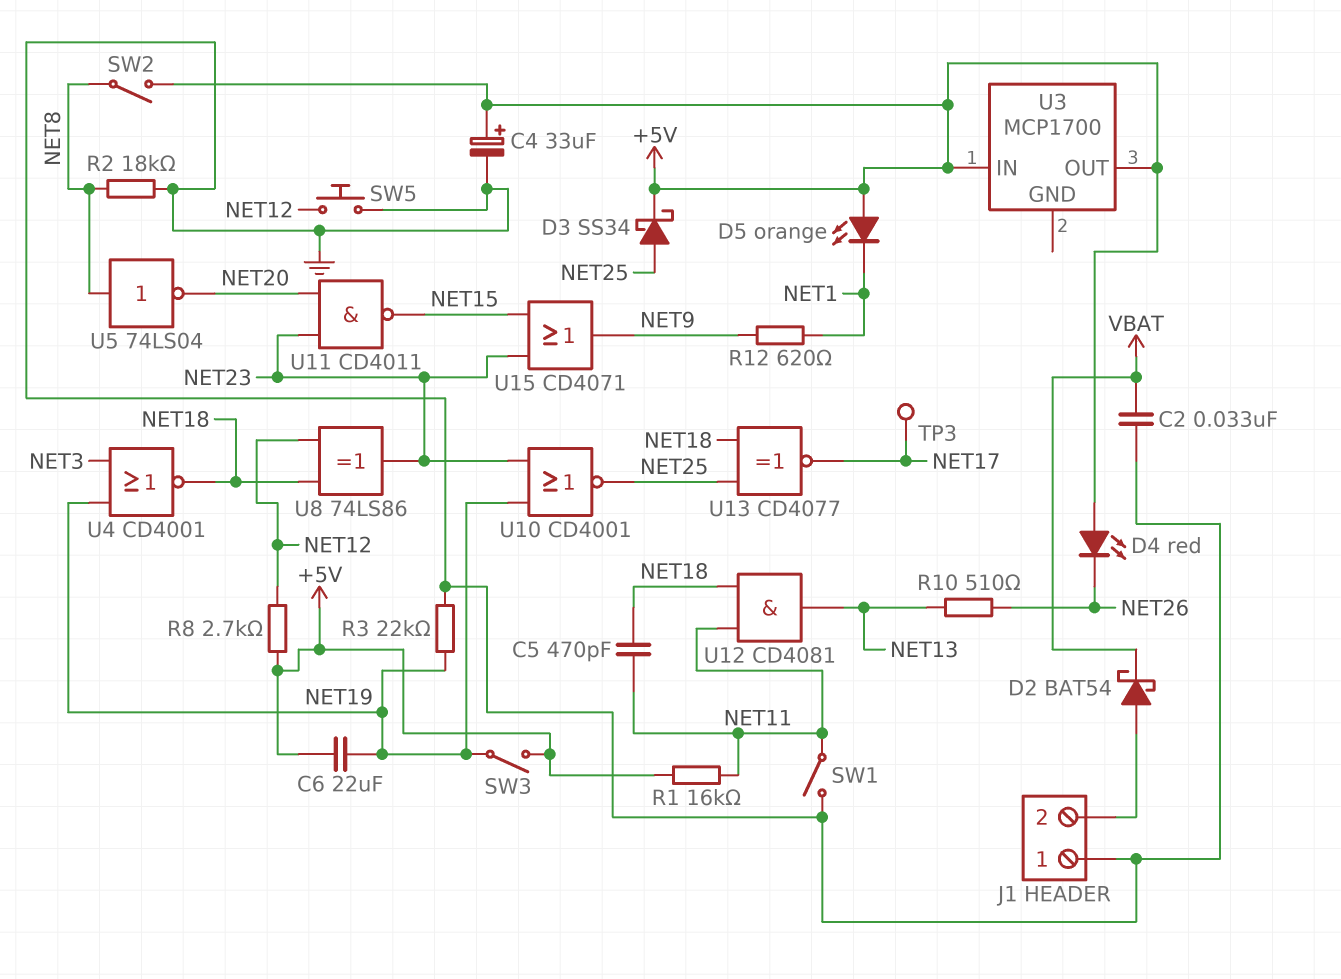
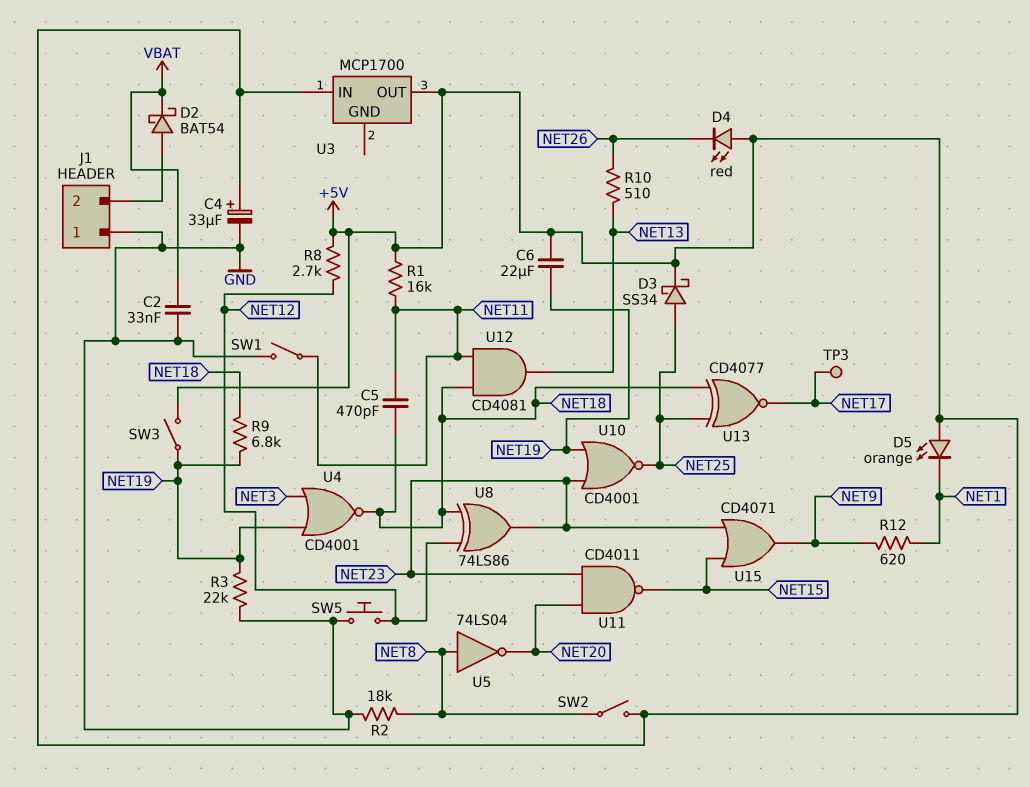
R9: none -> 6.8k (NET18, NET19)

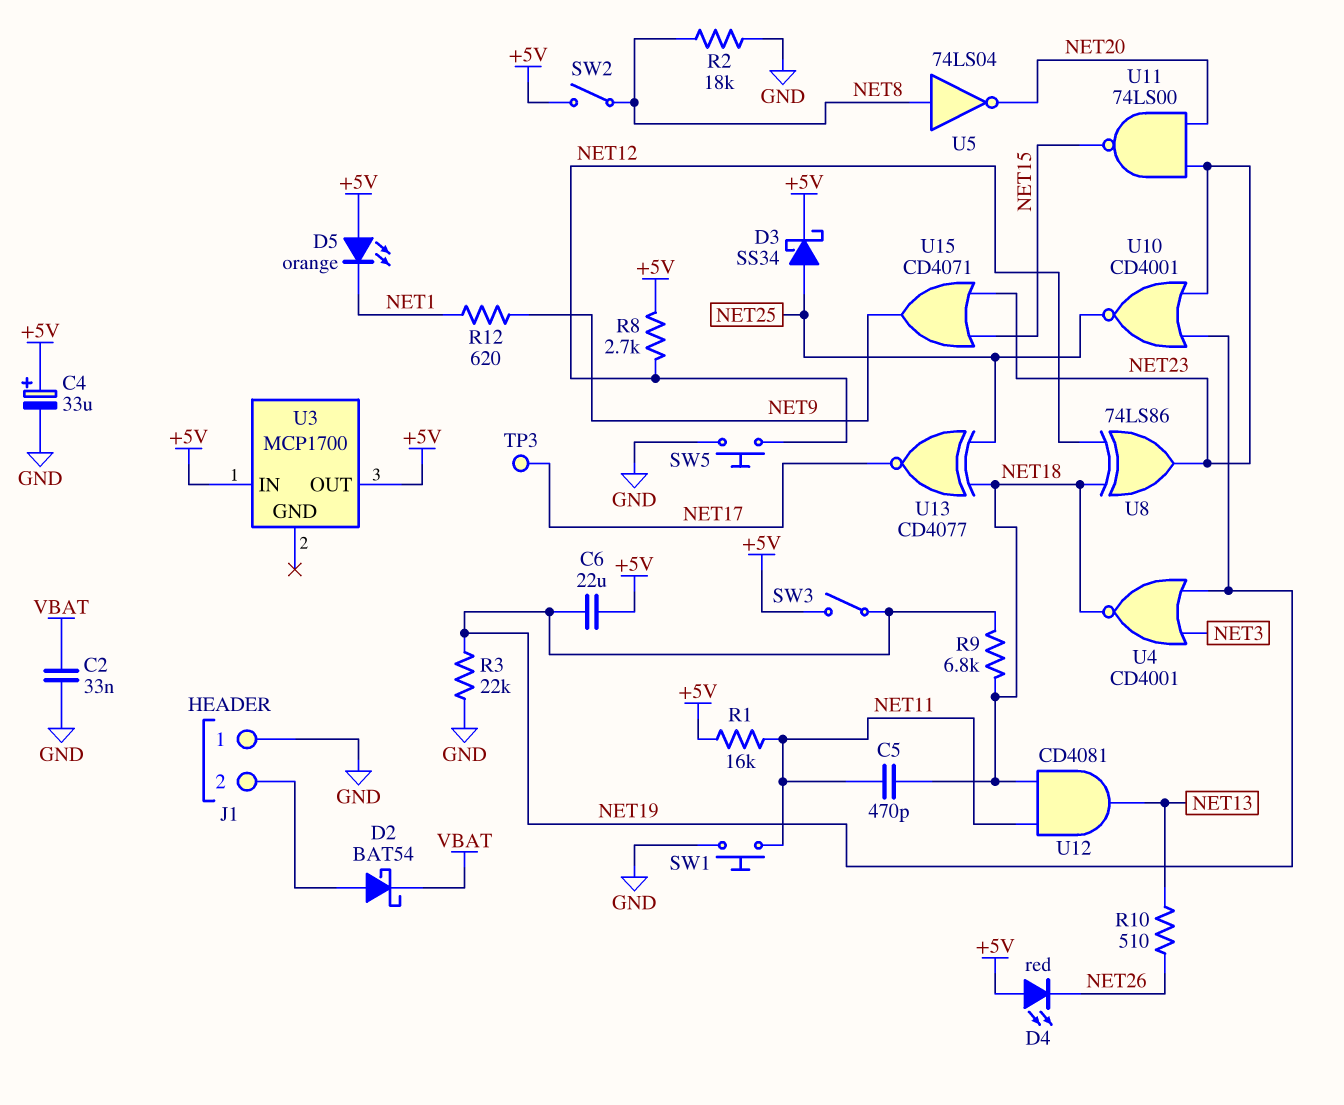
SW1: switch (GND, NET11) -> button (GND, NET11)
U11: NAND CD4011 (in NET20, in NET23, out NET15) -> NAND 74LS00 (in NET20, in NET23, out NET15)

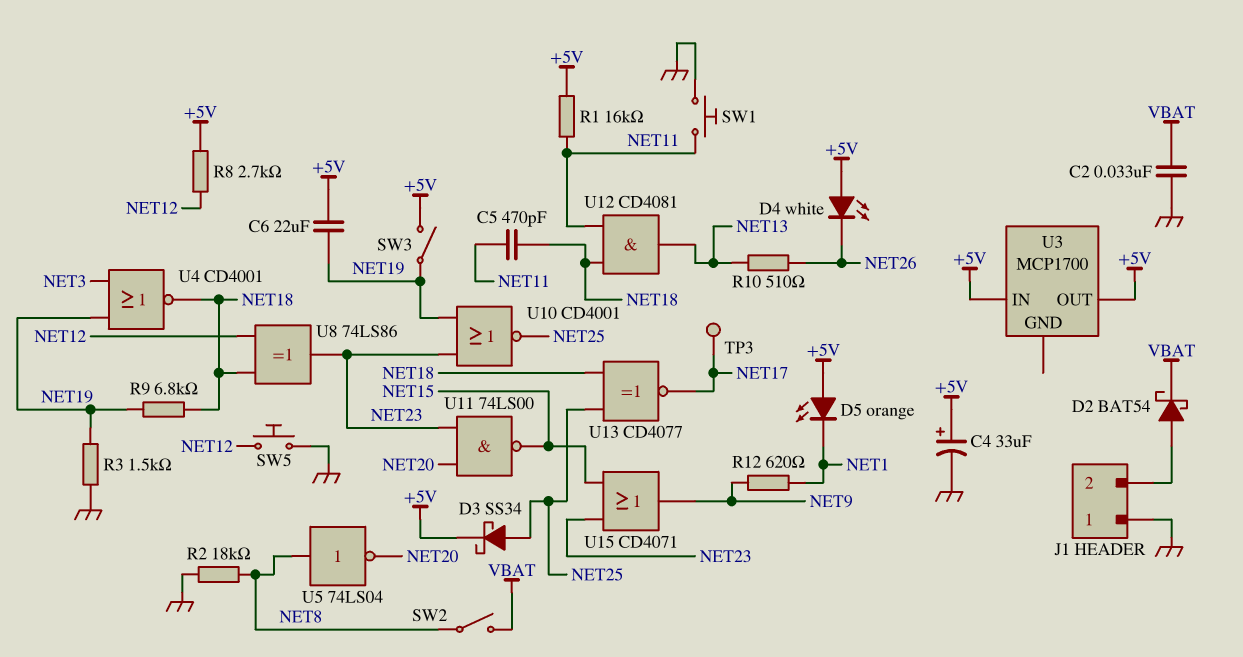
D4: LED red (A +5V, K NET26) -> LED white (A +5V, K NET26)
R3: 22k (GND, NET19) -> 1.5k (GND, NET19)
SW2: switch (+5V, NET8) -> switch (NET8, VBAT)

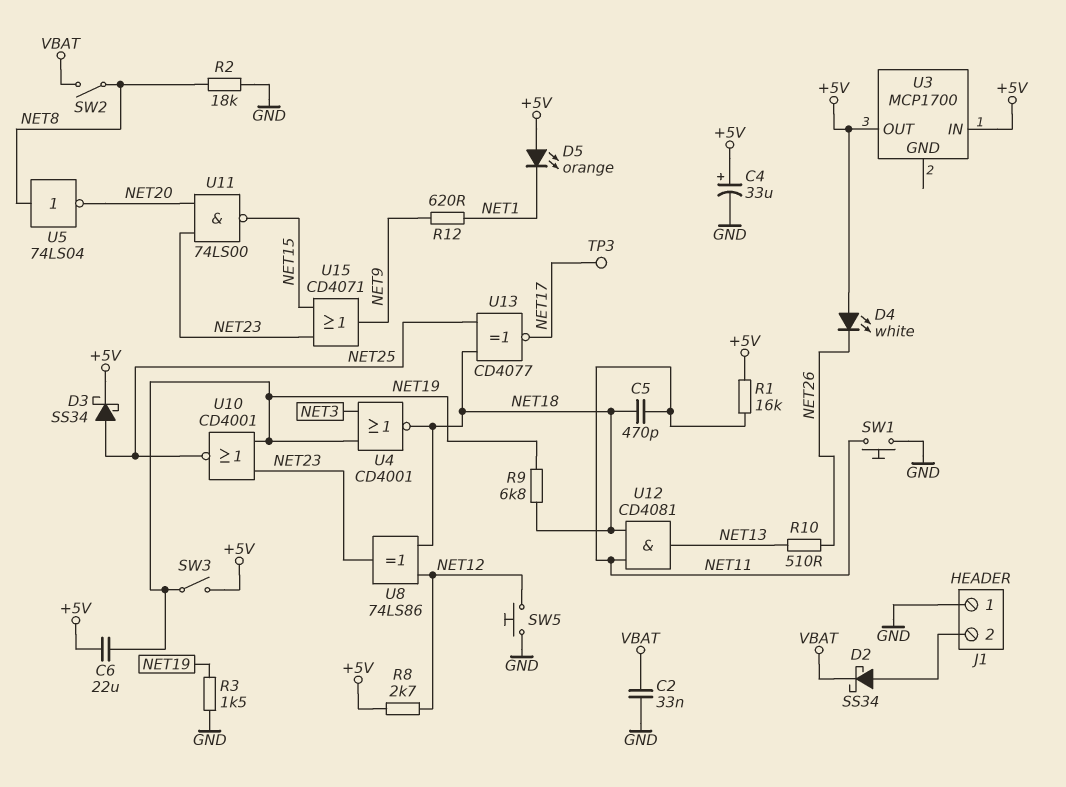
D2: schottky BAT54 (A J1/2, K VBAT) -> schottky SS34 (A J1/2, K VBAT)

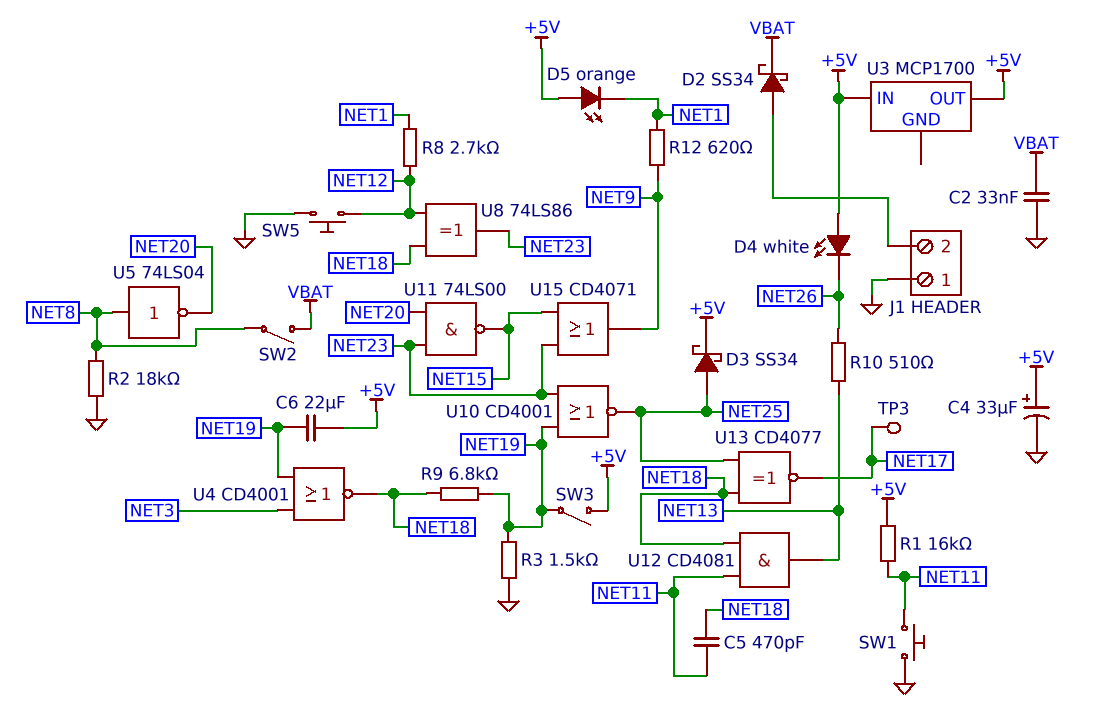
R8: 2.7k (+5V, NET12) -> 2.7k (NET1, NET12)

